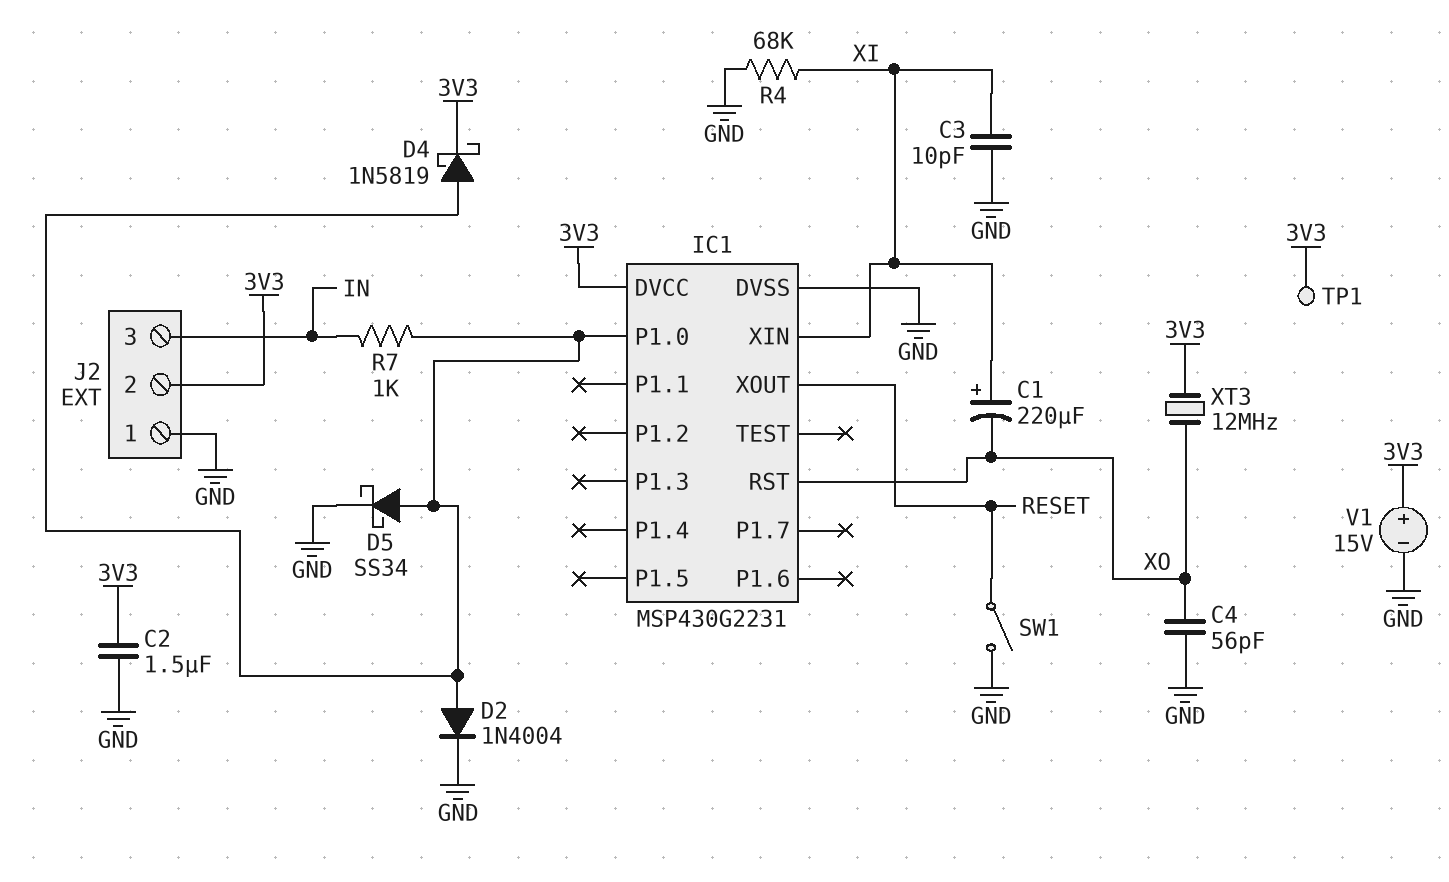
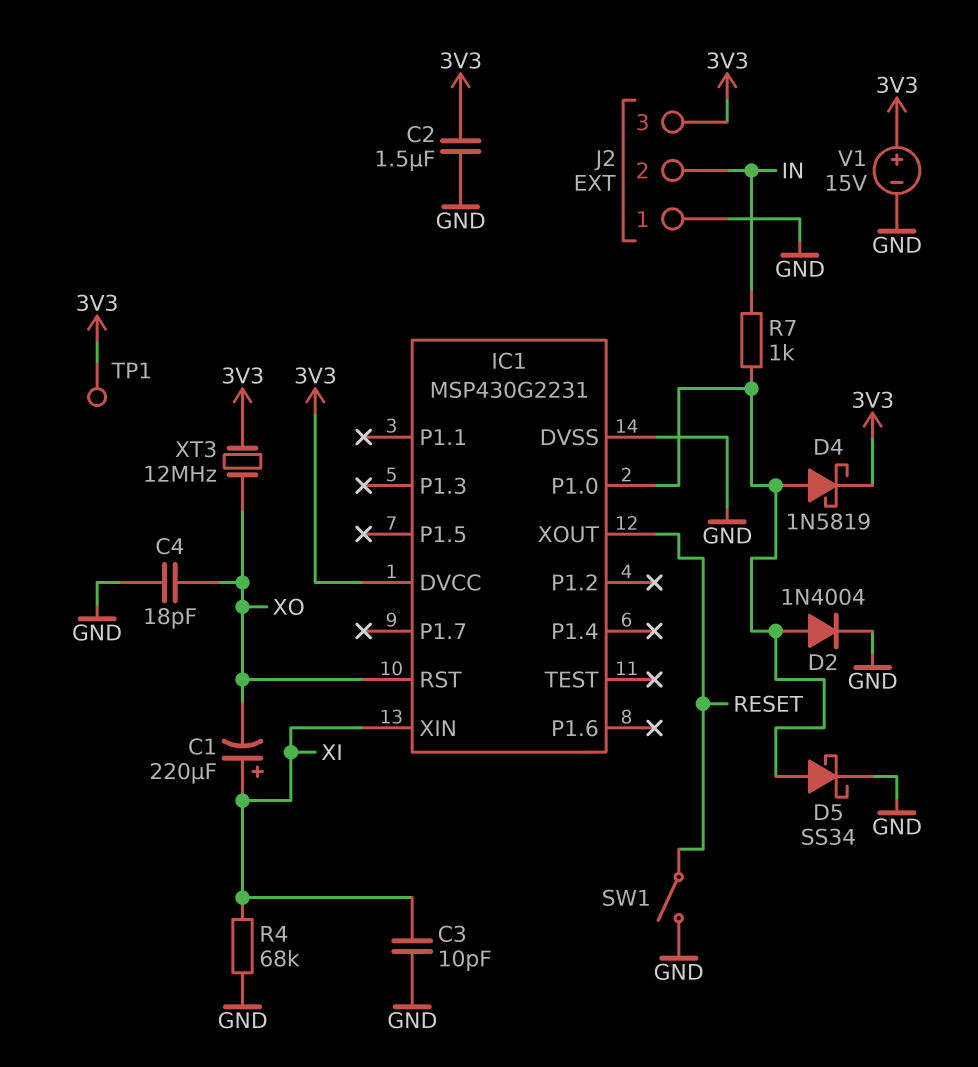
C4: 56pF (GND, XO) -> 18pF (GND, XO)
J2 pin 2: 3V3 -> IN
J2 pin 3: IN -> 3V3

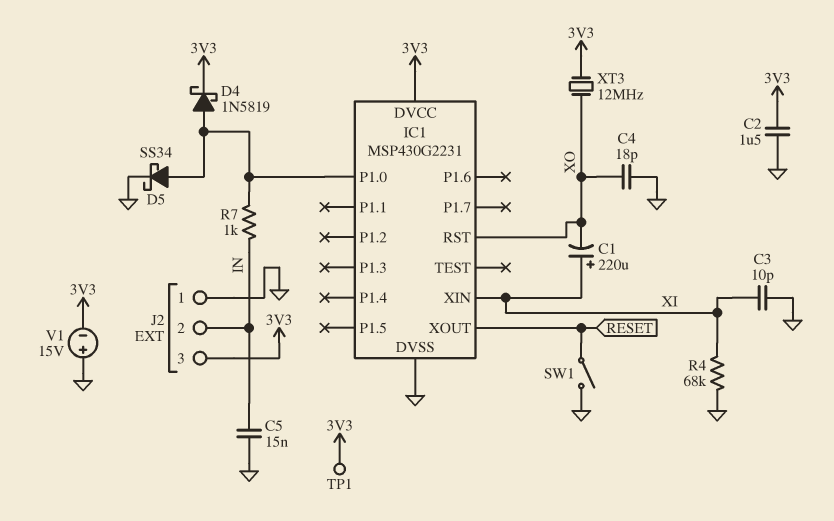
C5: none -> 15nF (GND, IN)
D2: diode 1N4004 (A IC1/P1.0, K GND) -> none
V1: 15V (plus 3V3, minus GND) -> 15V (plus GND, minus 3V3)

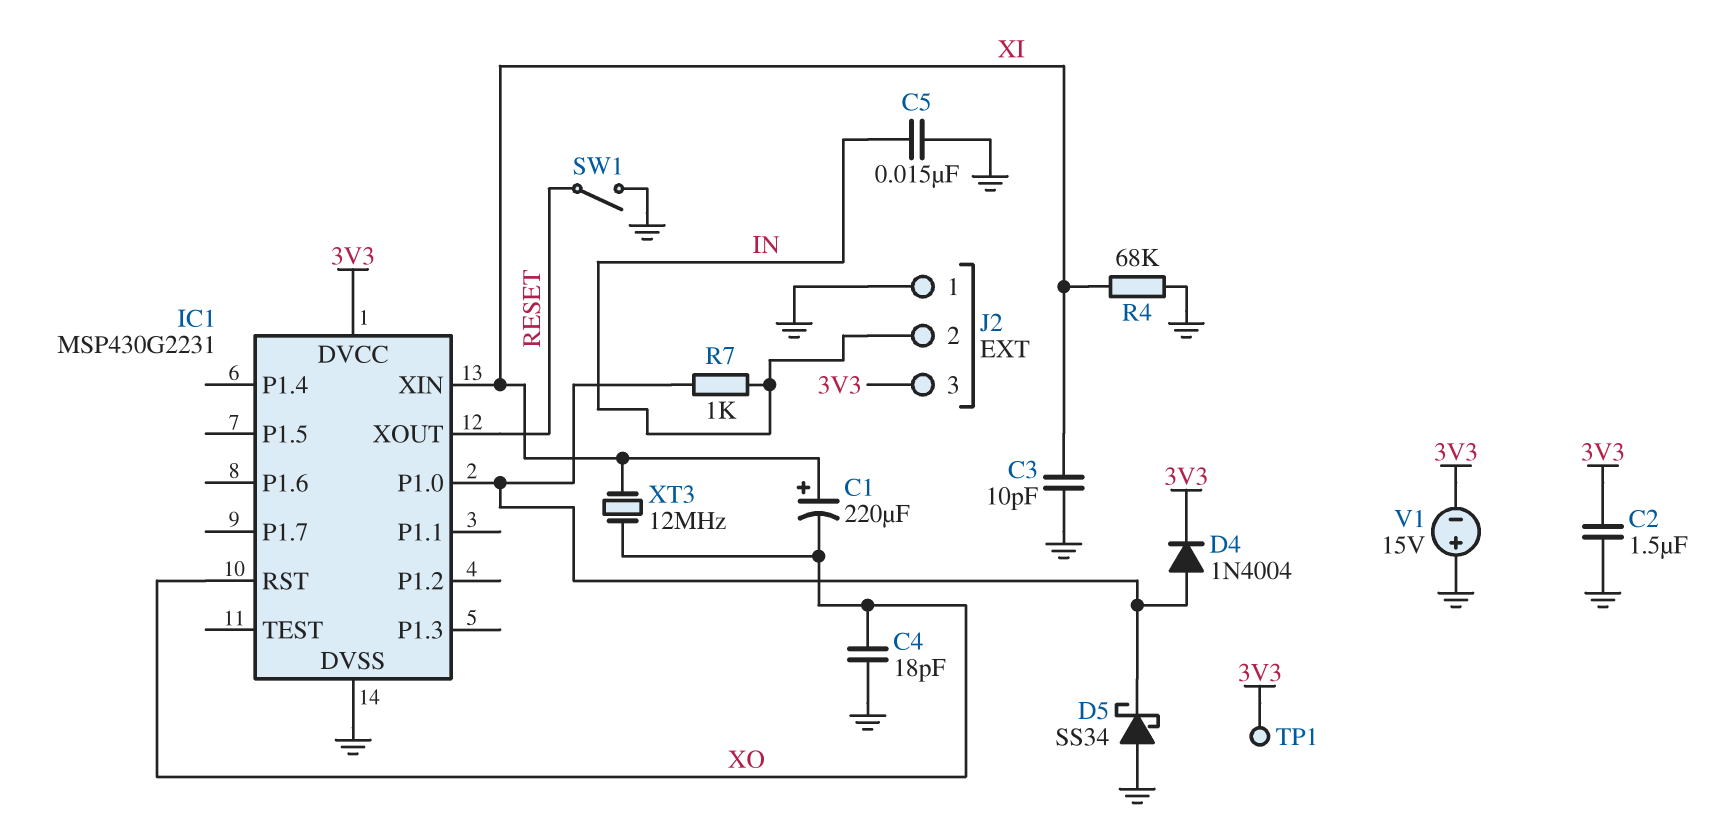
D4: schottky 1N5819 (A IC1/P1.0, K 3V3) -> diode 1N4004 (A IC1/P1.0, K 3V3)
D5: schottky SS34 (A IC1/P1.0, K GND) -> schottky SS34 (A GND, K IC1/P1.0)
XT3: 12MHz (3V3, XO) -> 12MHz (XI, XO)

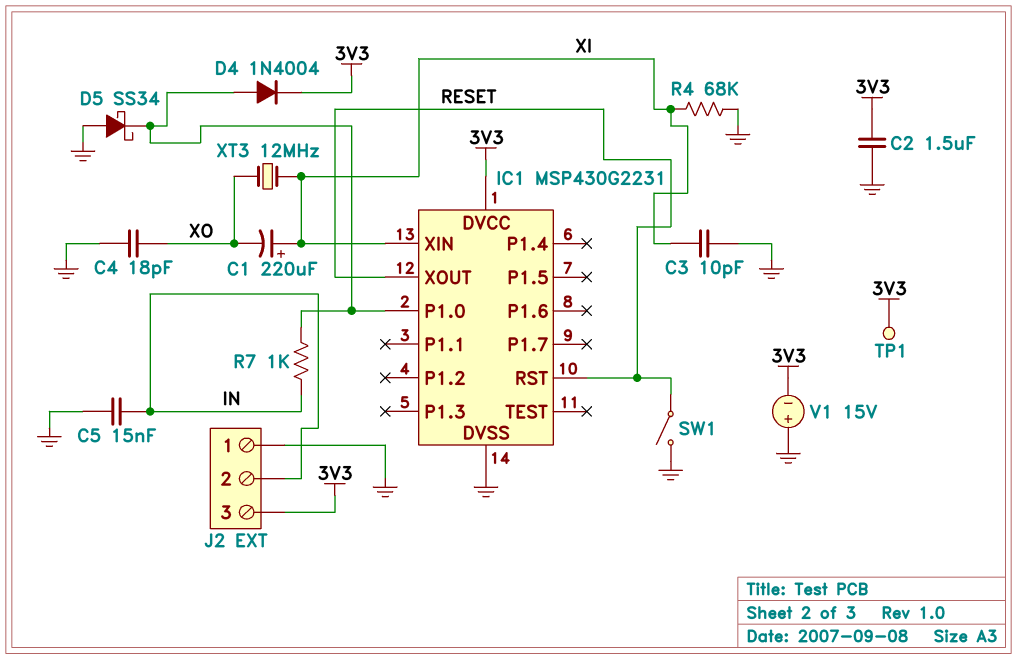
IC1 pin RST: XO -> RESET

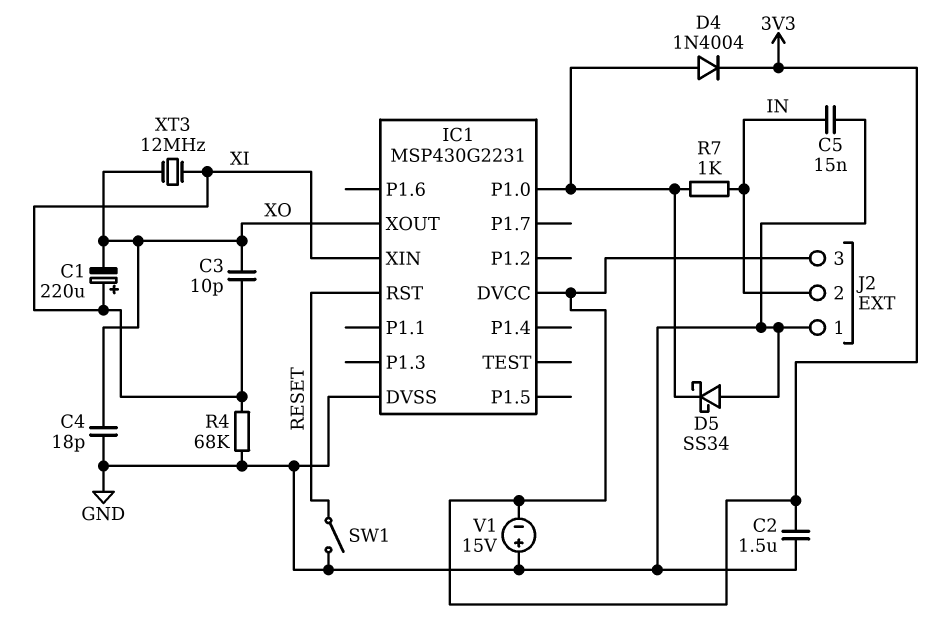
C3: 10pF (GND, XI) -> 10pF (XI, XO)
IC1 pin XOUT: RESET -> XO
TP1: test point (3V3) -> none

